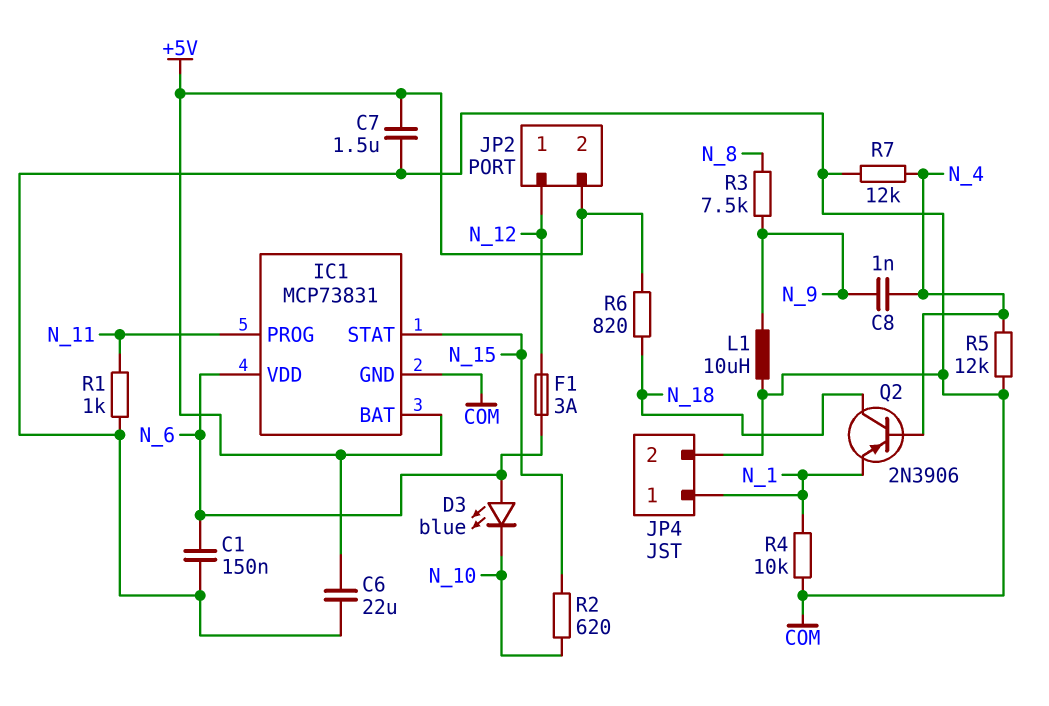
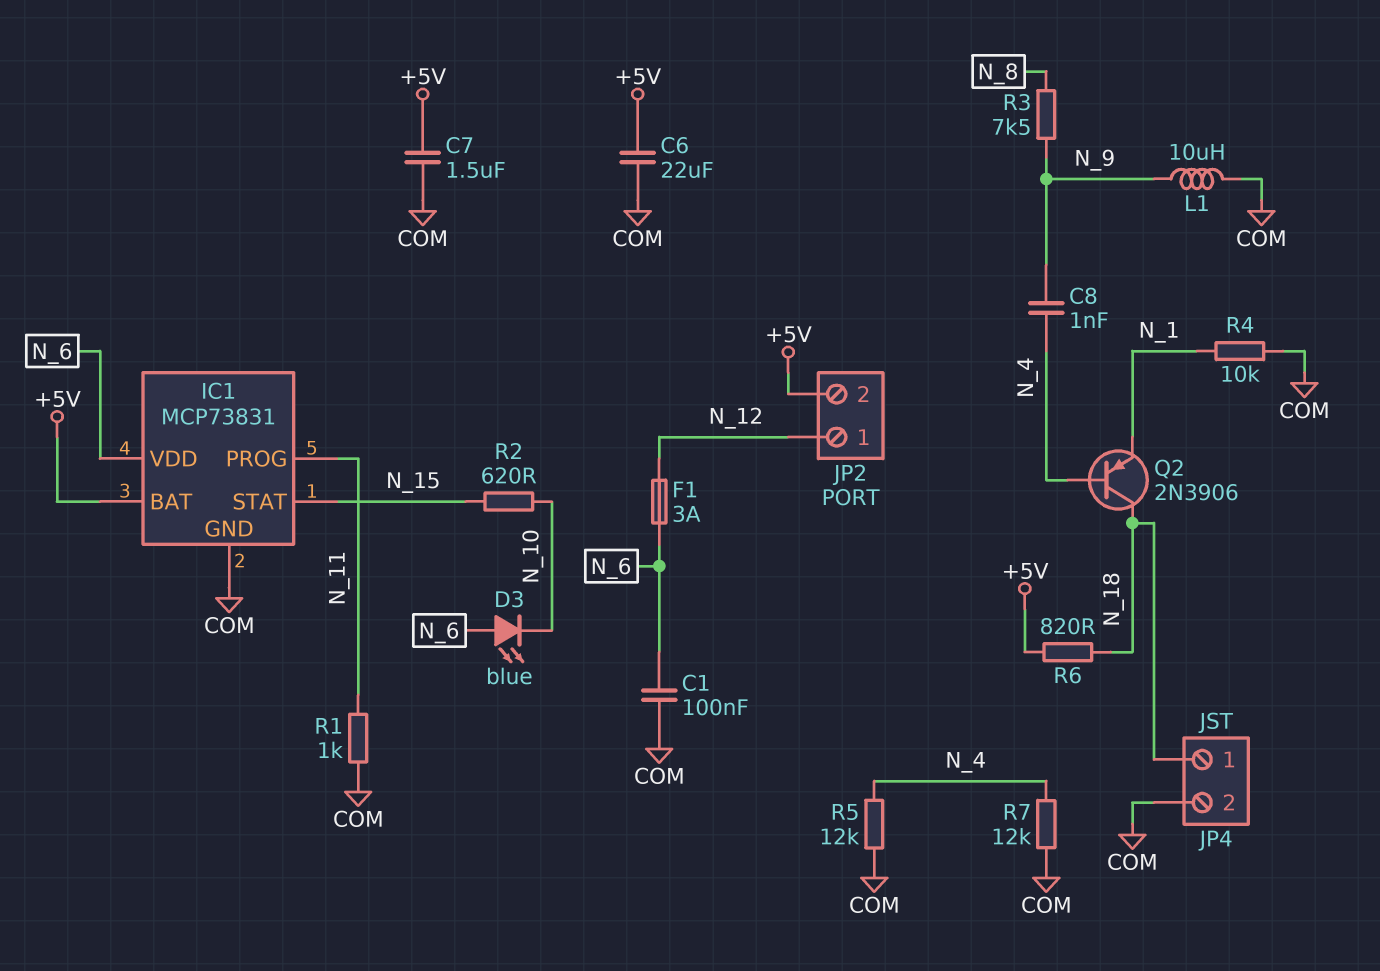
C1: 150nF (COM, N_6) -> 100nF (COM, N_6)
JP4 pin 1: N_1 -> N_18

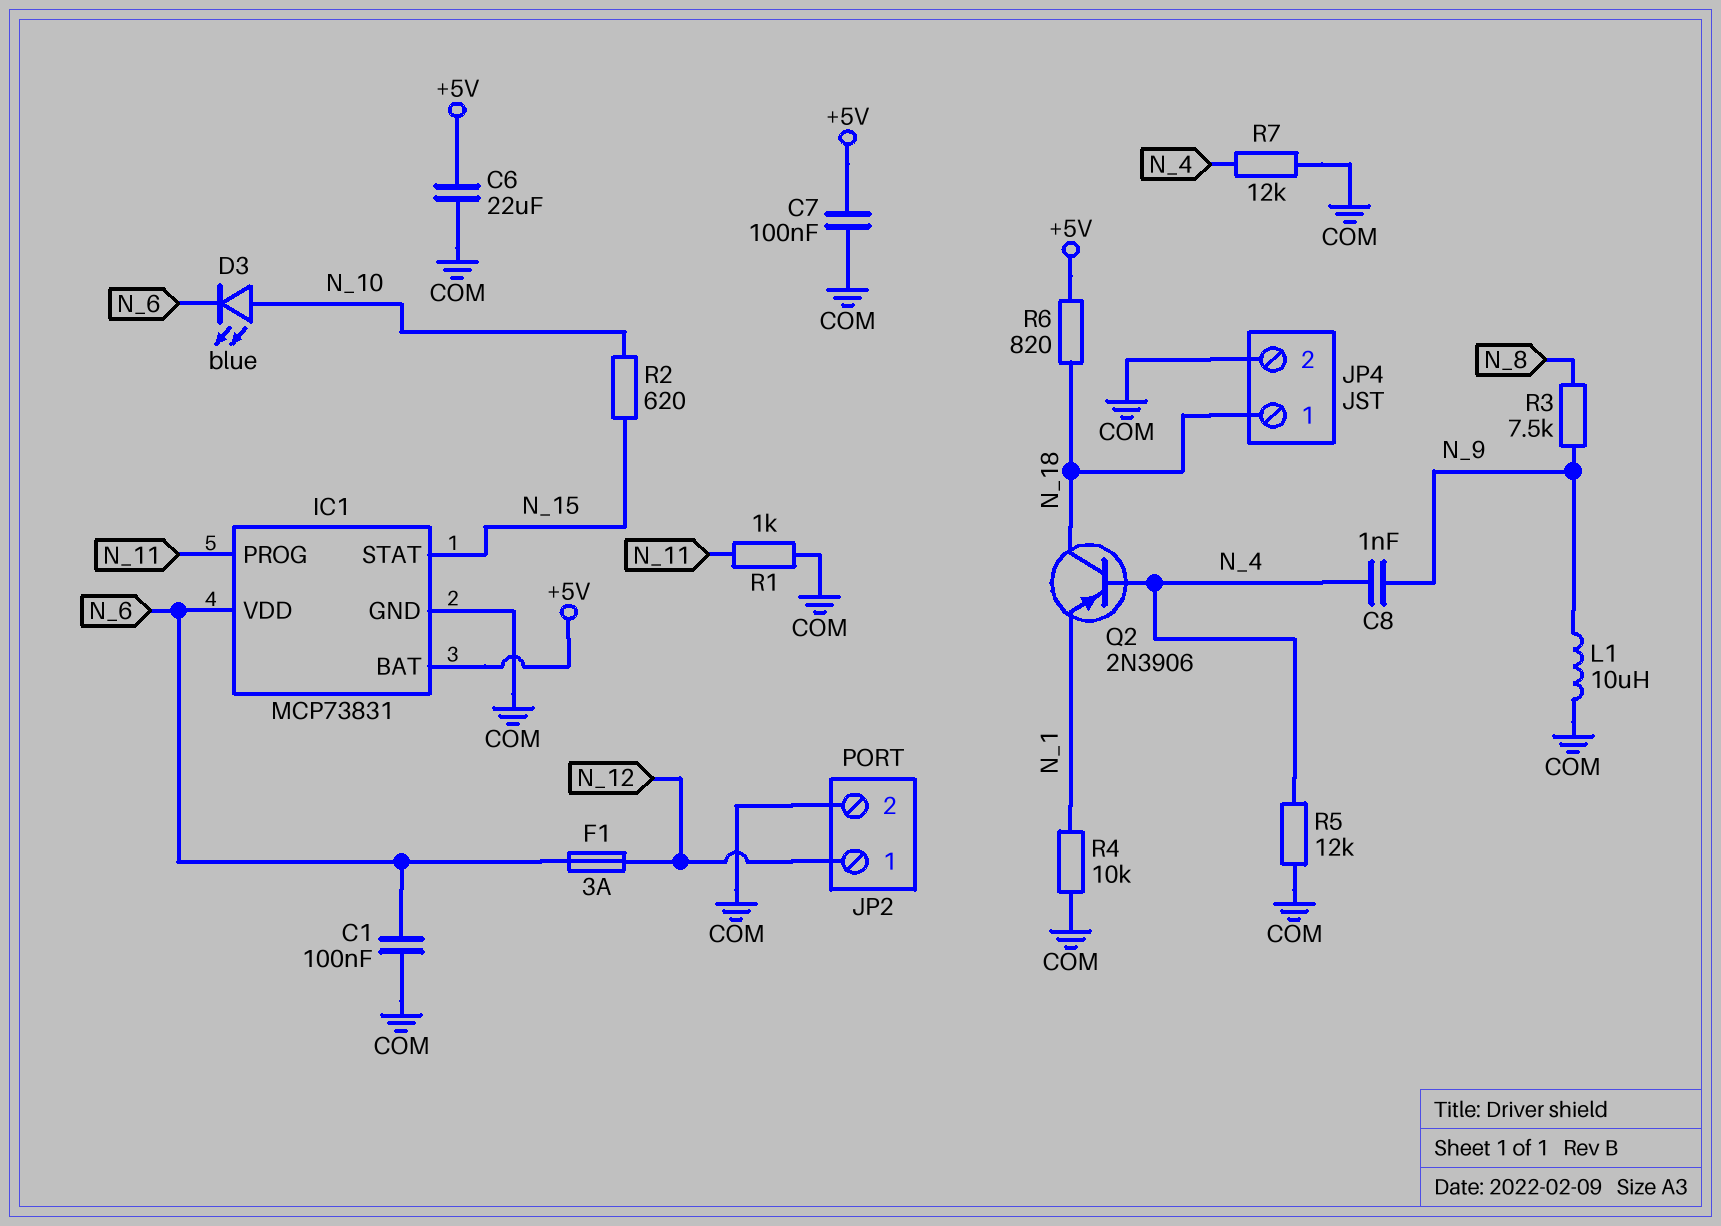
C7: 1.5uF (+5V, COM) -> 100nF (+5V, COM)
D3: LED blue (A N_6, K N_10) -> LED blue (A N_10, K N_6)
JP2 pin 2: +5V -> COM

